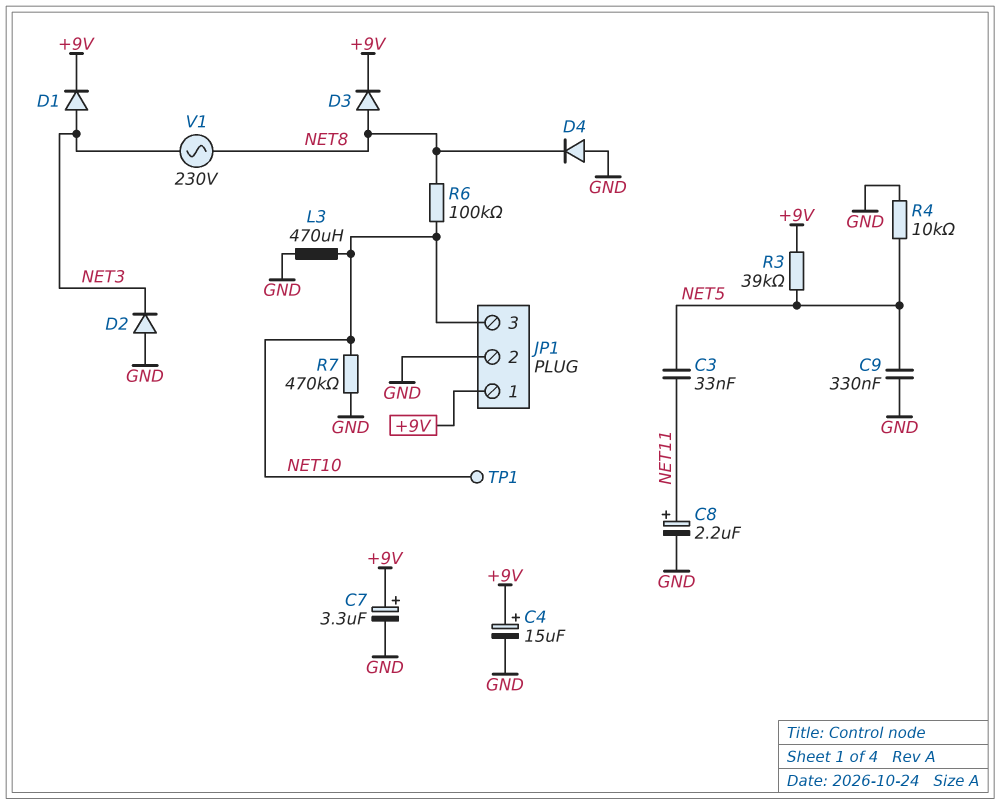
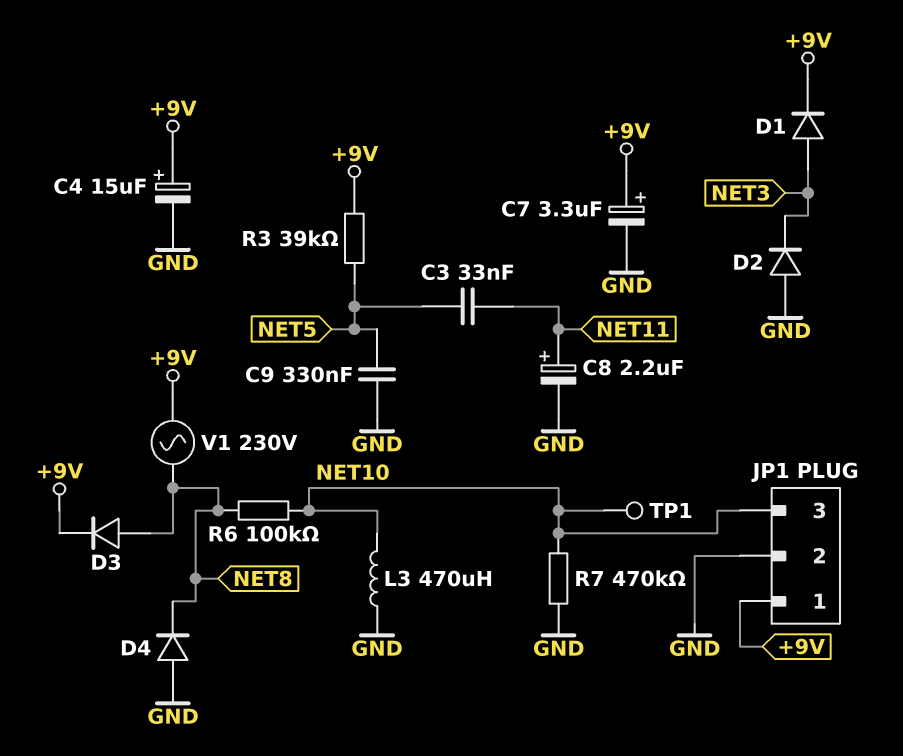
R4: 10k (GND, NET5) -> none
V1: AC 230V (NET3, NET8) -> AC 230V (+9V, NET8)

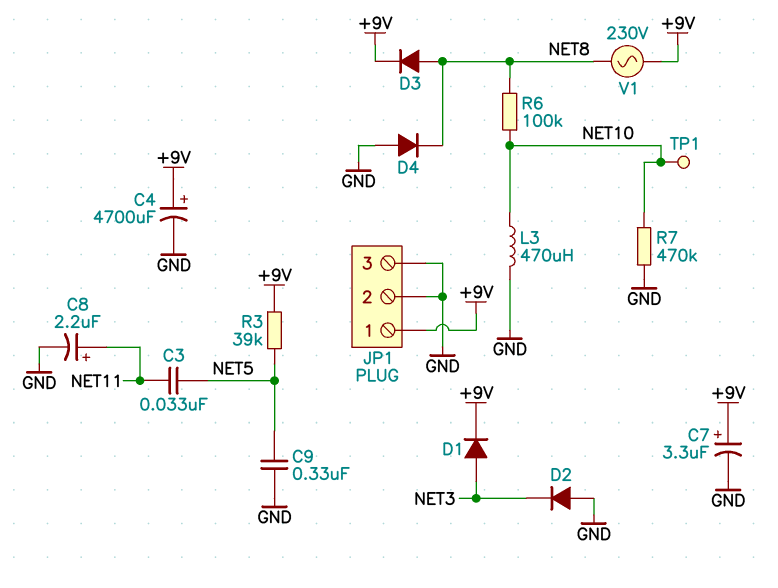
C4: 15uF (plus +9V, minus GND) -> 4700uF (plus +9V, minus GND)
JP1 pin 3: NET10 -> GND

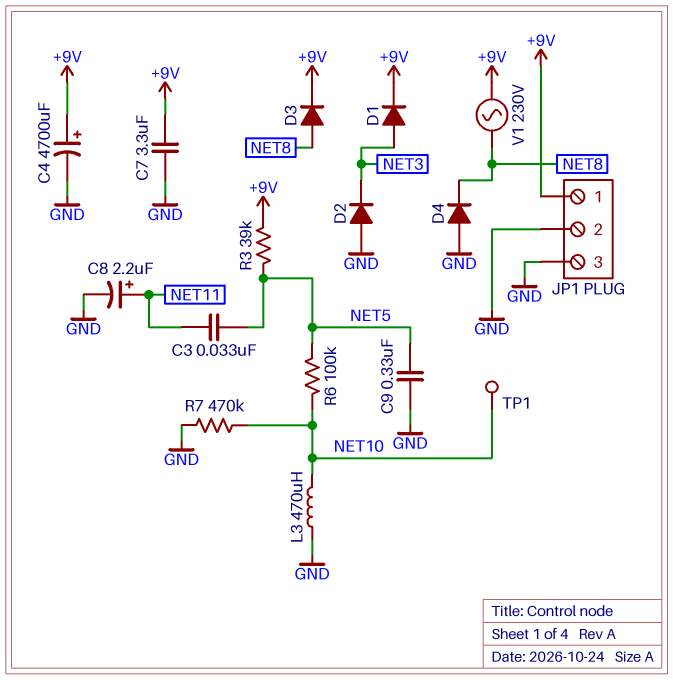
C7: 3.3uF (plus +9V, minus GND) -> 3.3uF (+9V, GND)
R6: 100k (NET8, NET10) -> 100k (NET5, NET10)

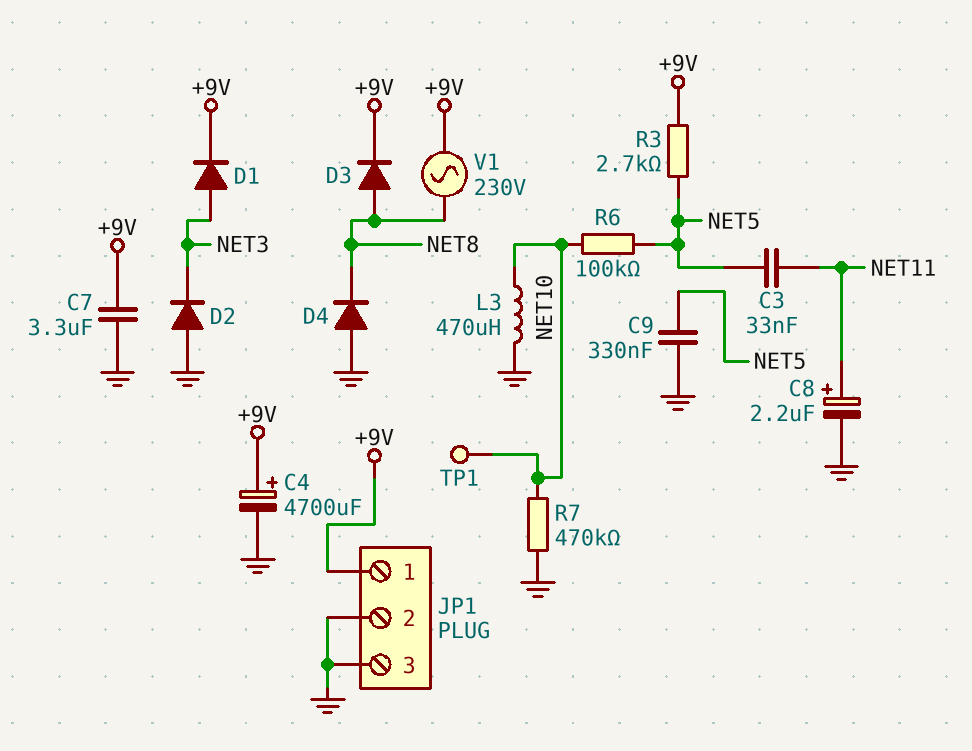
R3: 39k (+9V, NET5) -> 2.7k (+9V, NET5)

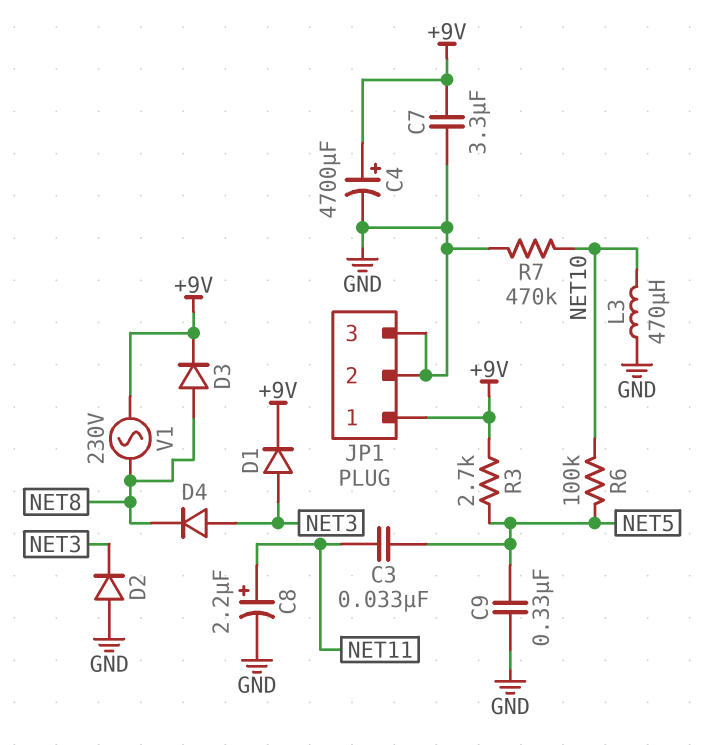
D4: diode (A GND, K NET8) -> diode (A NET3, K NET8)
TP1: test point (NET10) -> none

